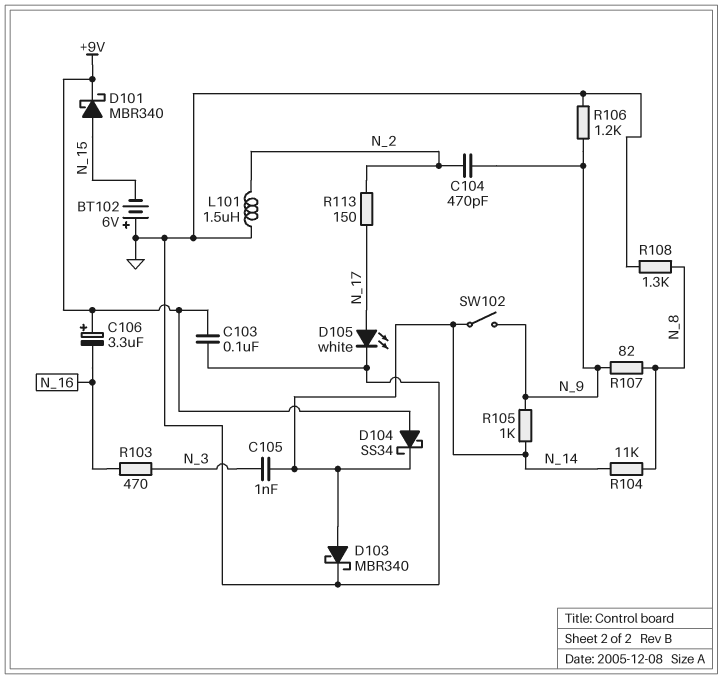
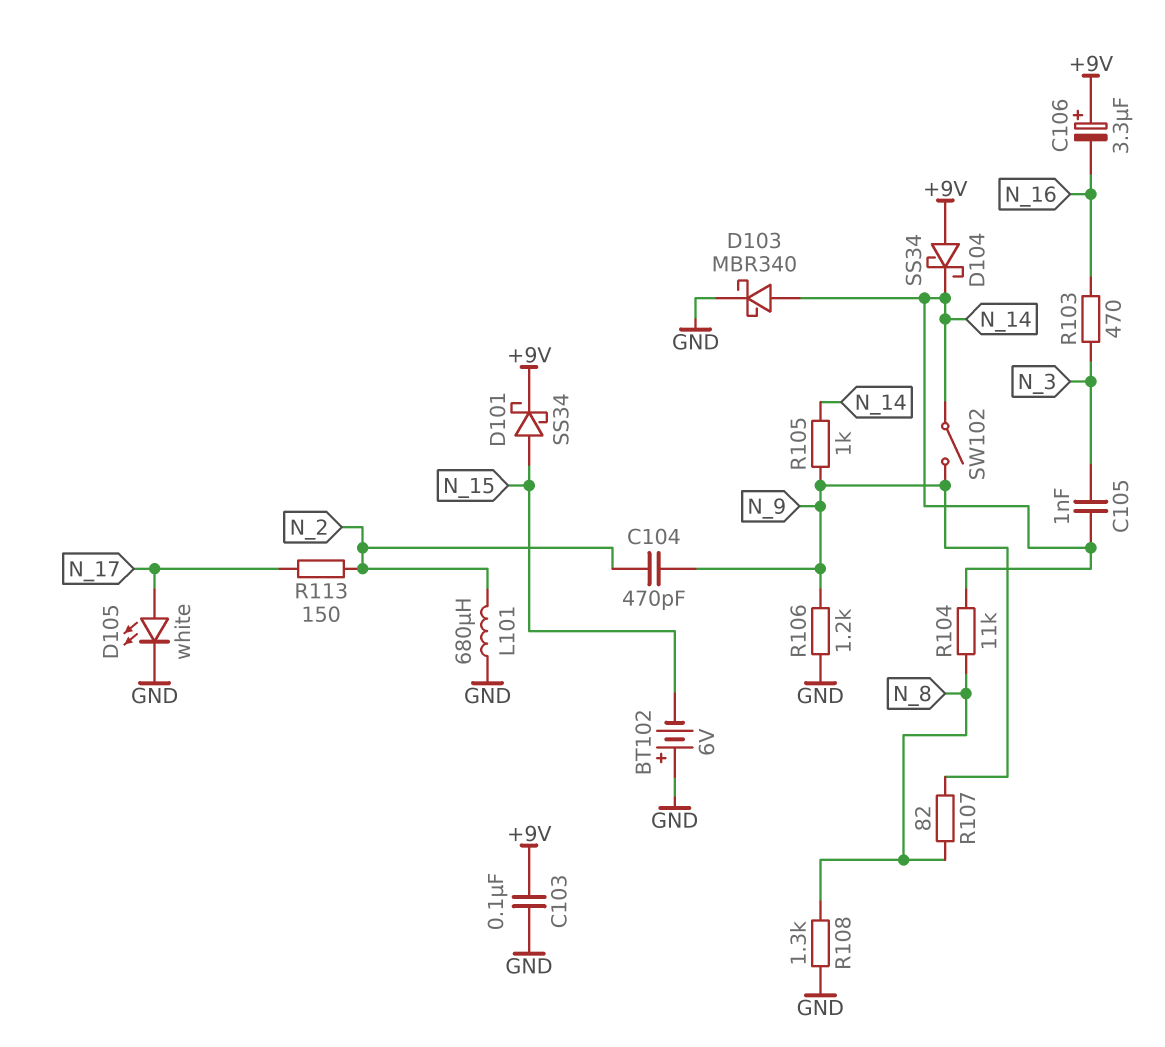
D101: schottky MBR340 (A N_15, K +9V) -> schottky SS34 (A N_15, K +9V)
L101: 1.5uH (GND, N_2) -> 680uH (GND, N_2)

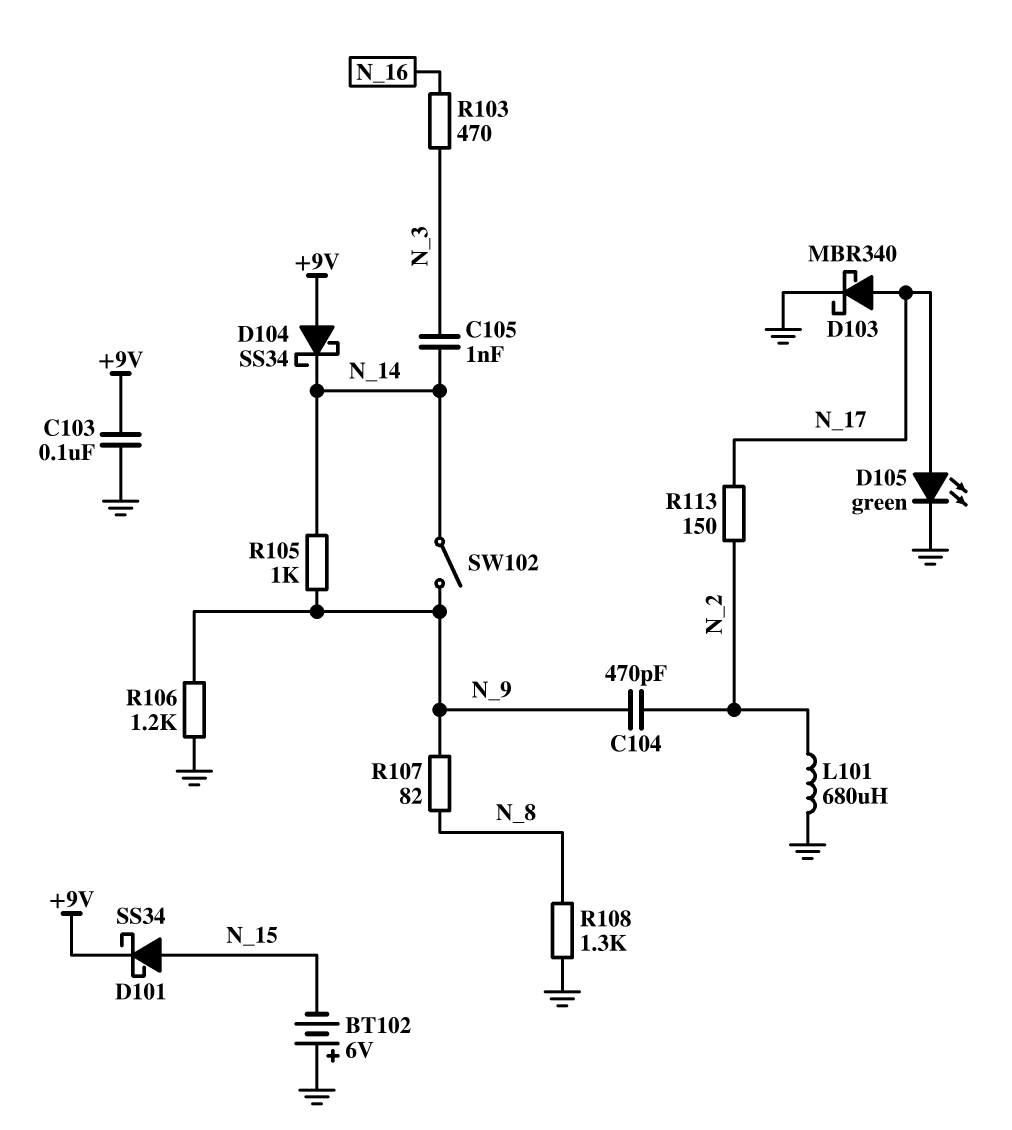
C106: 3.3uF (plus +9V, minus N_16) -> none
D103: schottky MBR340 (A N_14, K GND) -> schottky MBR340 (A N_17, K GND)
D105: LED white (A N_17, K GND) -> LED green (A N_17, K GND)
R104: 11k (N_8, N_14) -> none

